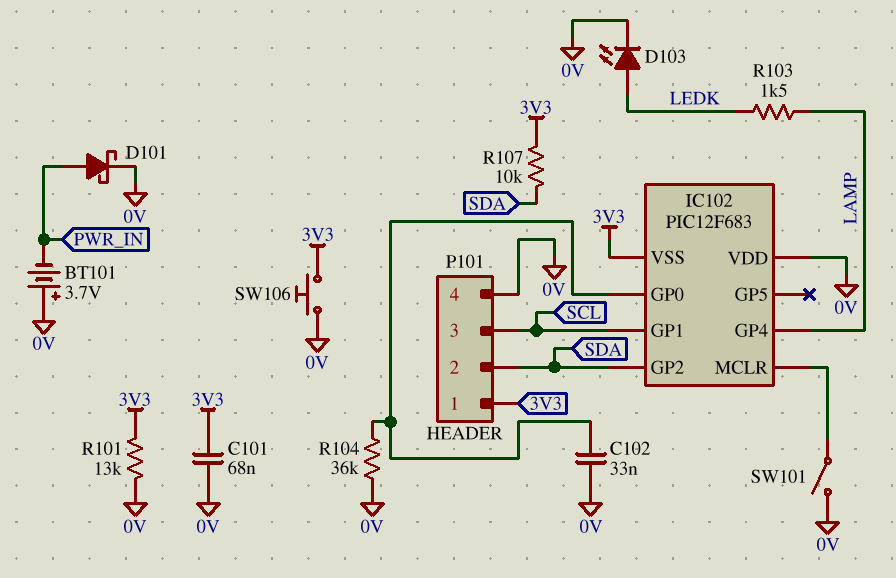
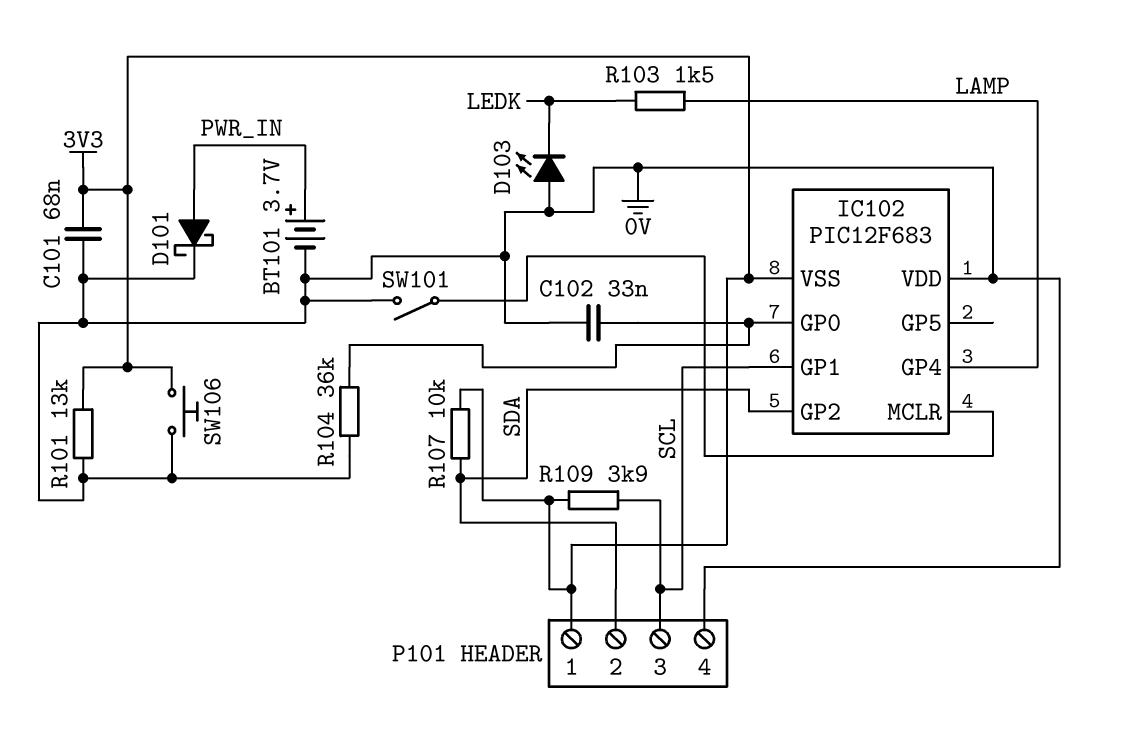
BT101: 3.7V (plus 0V, minus PWR_IN) -> 3.7V (plus PWR_IN, minus 0V)
D103: LED (A LEDK, K 0V) -> LED (A 0V, K LEDK)
R109: none -> 3.9k (3V3, SCL)

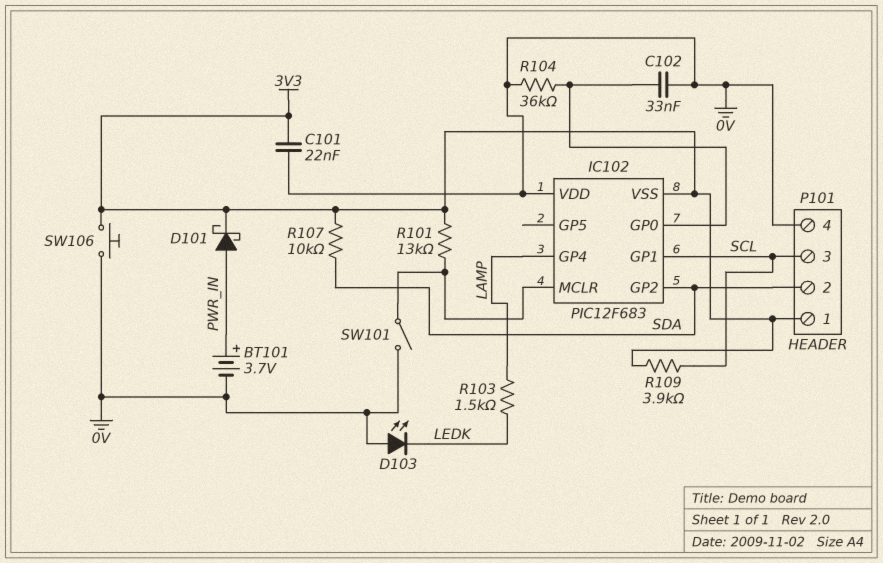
C101: 68nF (0V, 3V3) -> 22nF (0V, 3V3)
D101: schottky (A PWR_IN, K 0V) -> schottky (A PWR_IN, K 3V3)
R101: 13k (0V, 3V3) -> 13k (3V3, IC102/MCLR)

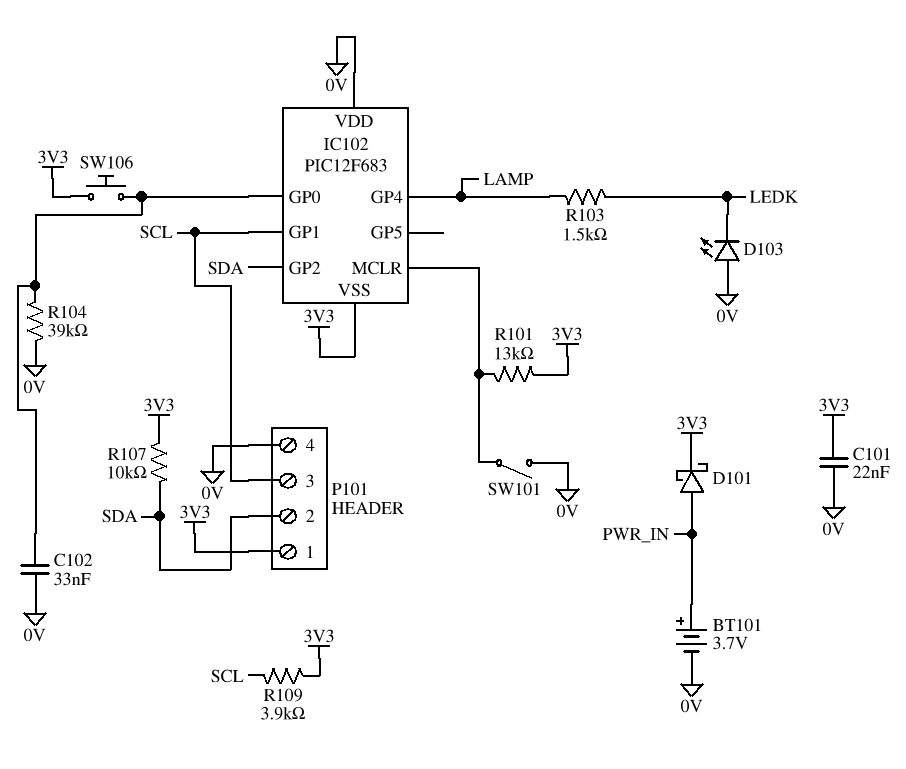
R104: 36k (0V, IC102/GP0) -> 39k (0V, IC102/GP0)
SW106: button (0V, 3V3) -> button (3V3, IC102/GP0)

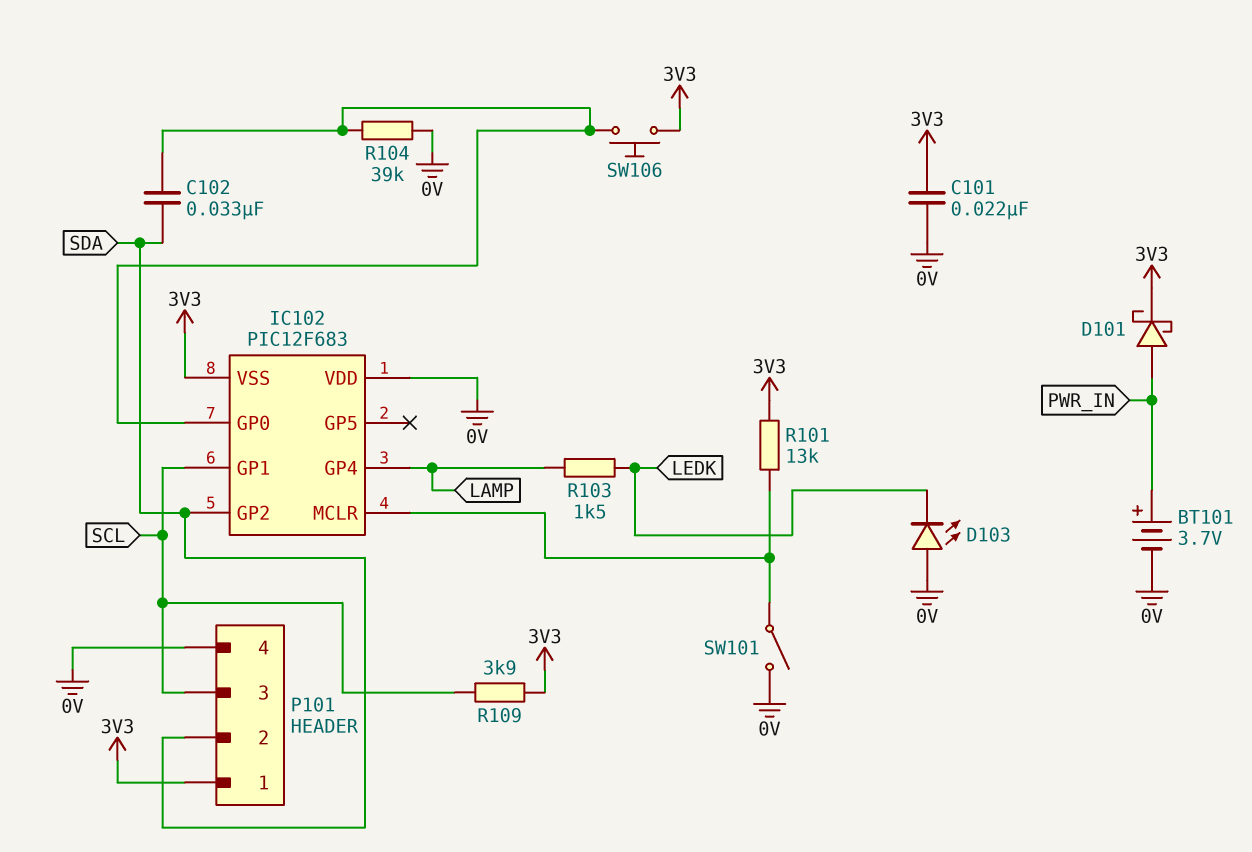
C102: 33nF (0V, IC102/GP0) -> 33nF (IC102/GP0, SDA)
R107: 10k (3V3, SDA) -> none

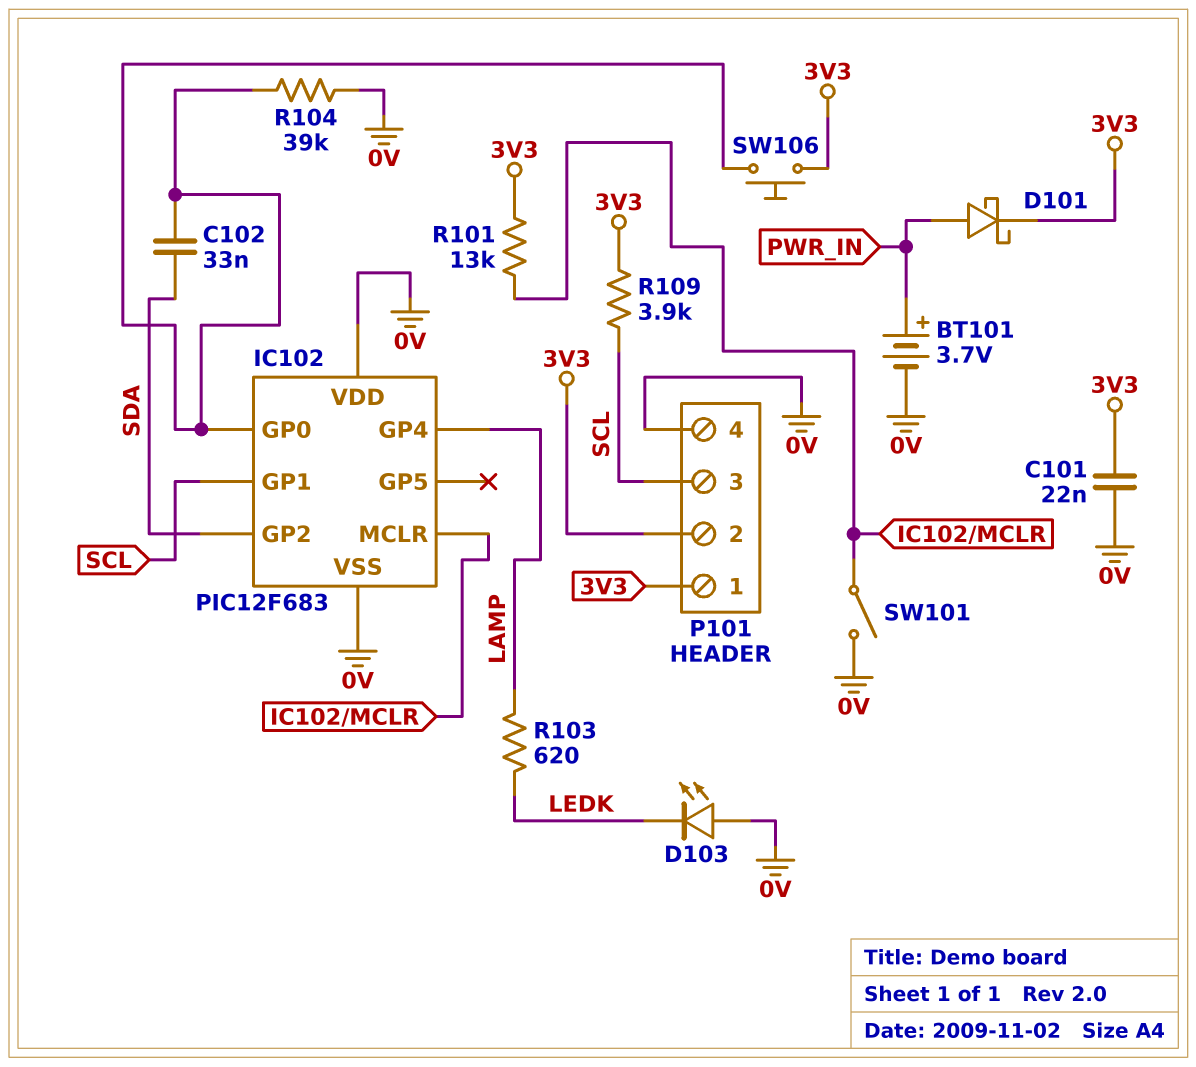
IC102 pin VSS: 3V3 -> 0V
P101 pin 2: SDA -> 3V3
R103: 1.5k (LAMP, LEDK) -> 620 (LAMP, LEDK)

